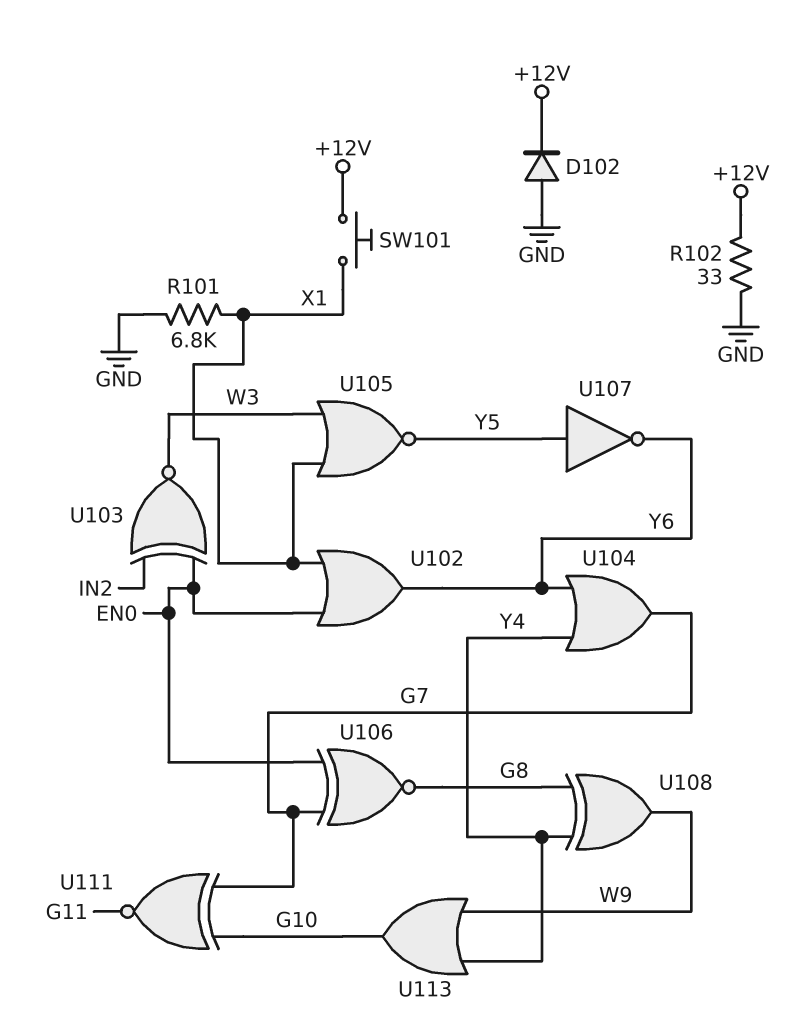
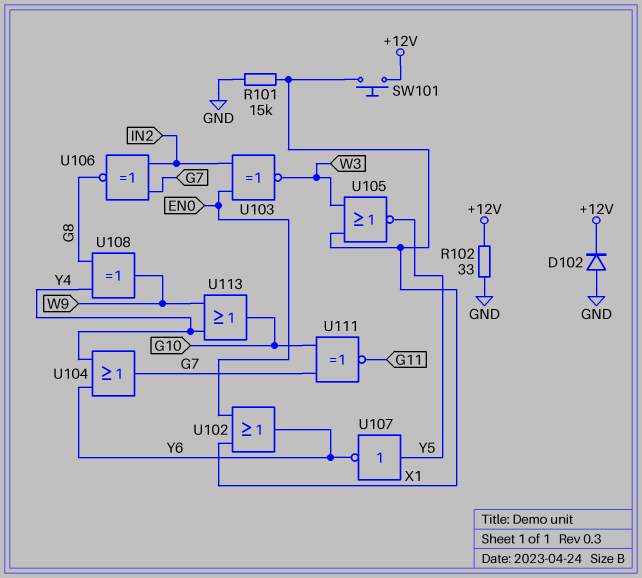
R101: 6.8k (GND, X1) -> 15k (GND, X1)
U106: XNOR (in EN0, in G7, out G8) -> XNOR (in G7, in IN2, out G8)

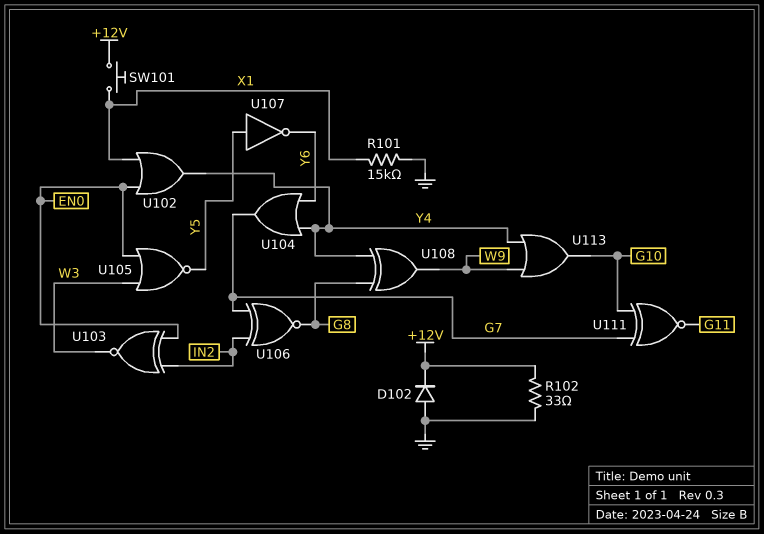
U102: OR (in EN0, in X1, out Y6) -> OR (in EN0, in X1, out Y4)
U105: NOR (in W3, in X1, out Y5) -> NOR (in EN0, in W3, out Y5)

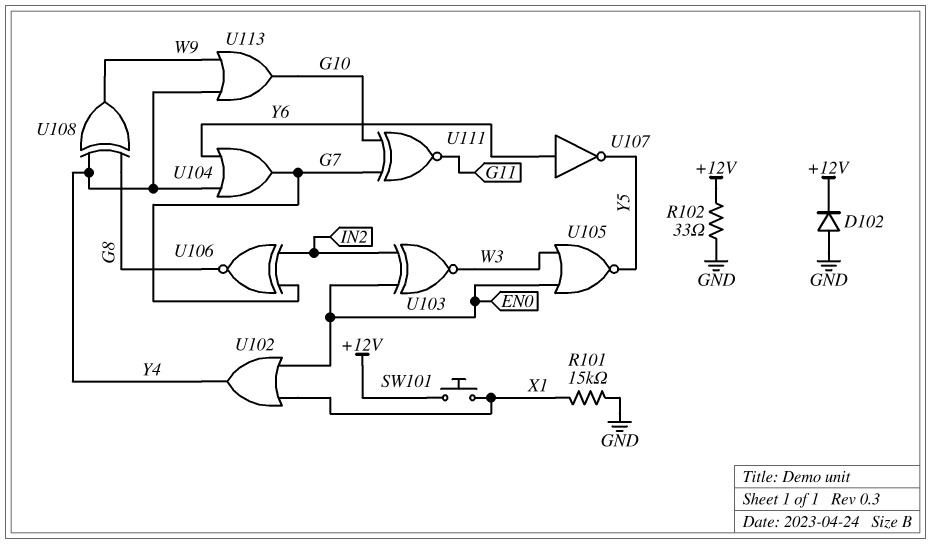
U107: NOT (in Y5, out Y6) -> NOT (in Y6, out Y5)

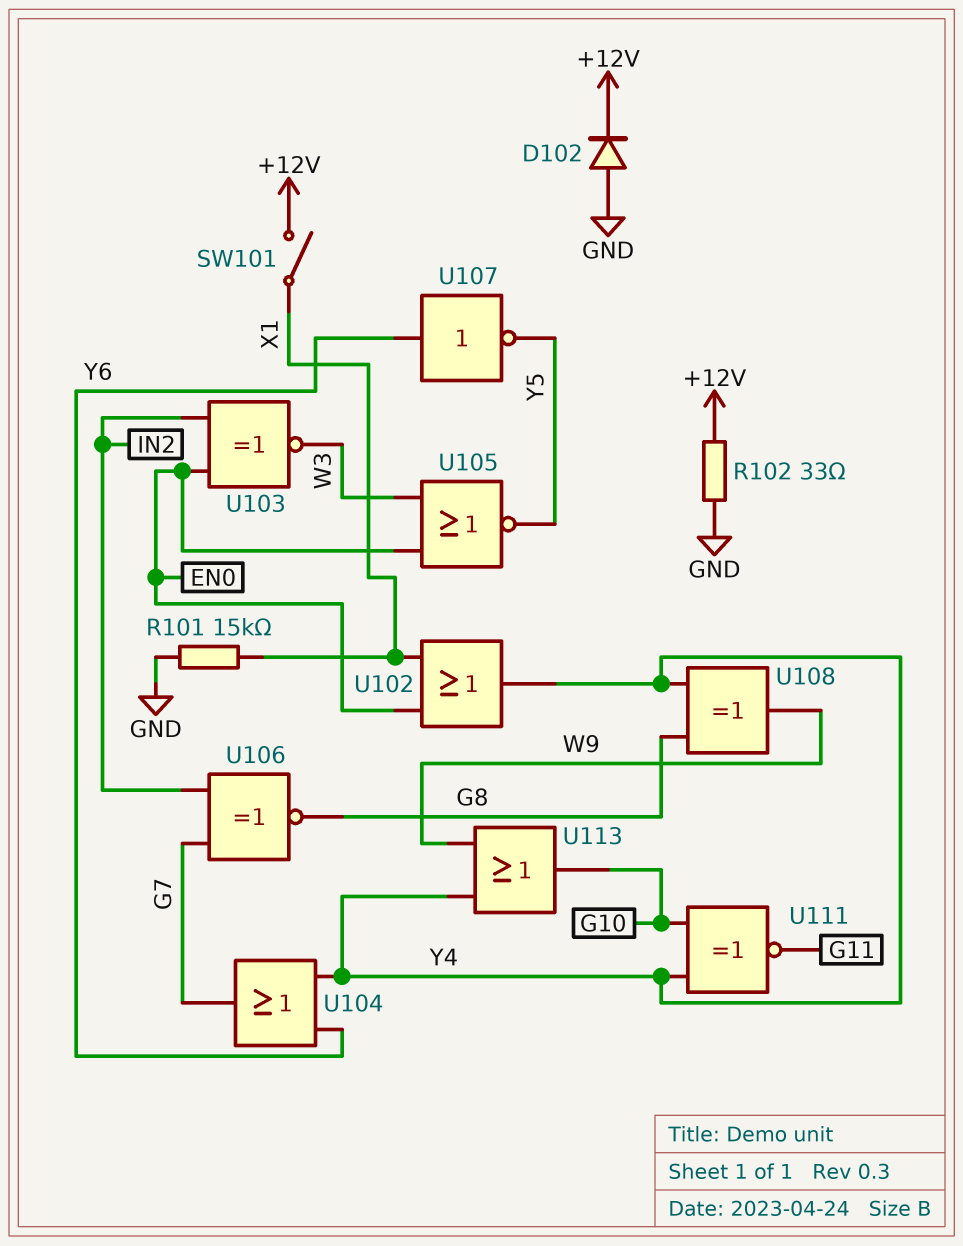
SW101: button (+12V, X1) -> switch (+12V, X1)
U111: XNOR (in G7, in G10, out G11) -> XNOR (in G10, in Y4, out G11)

